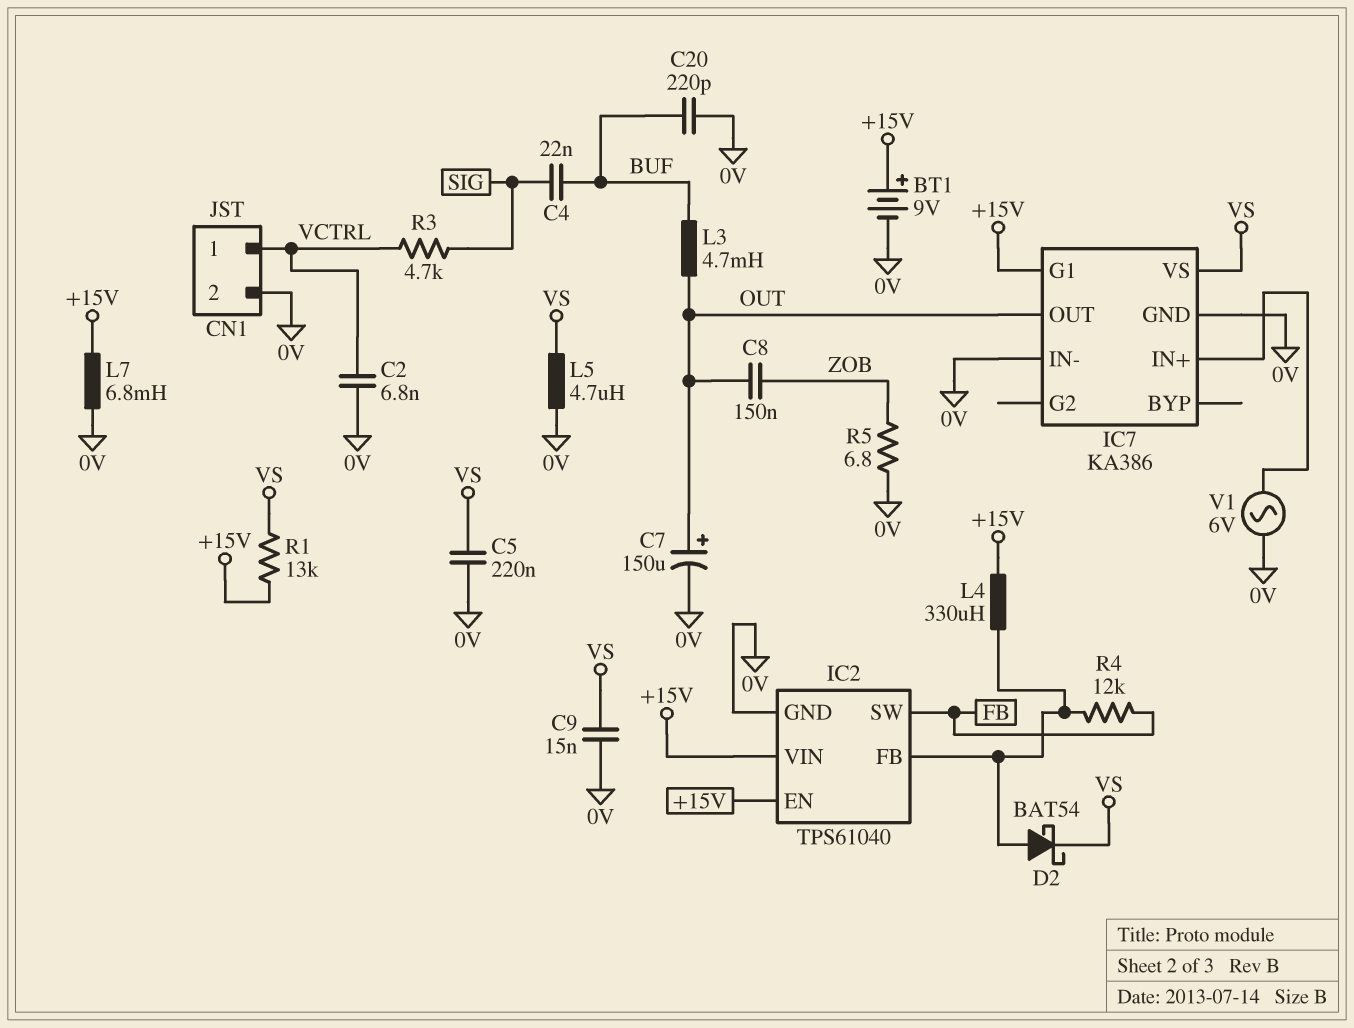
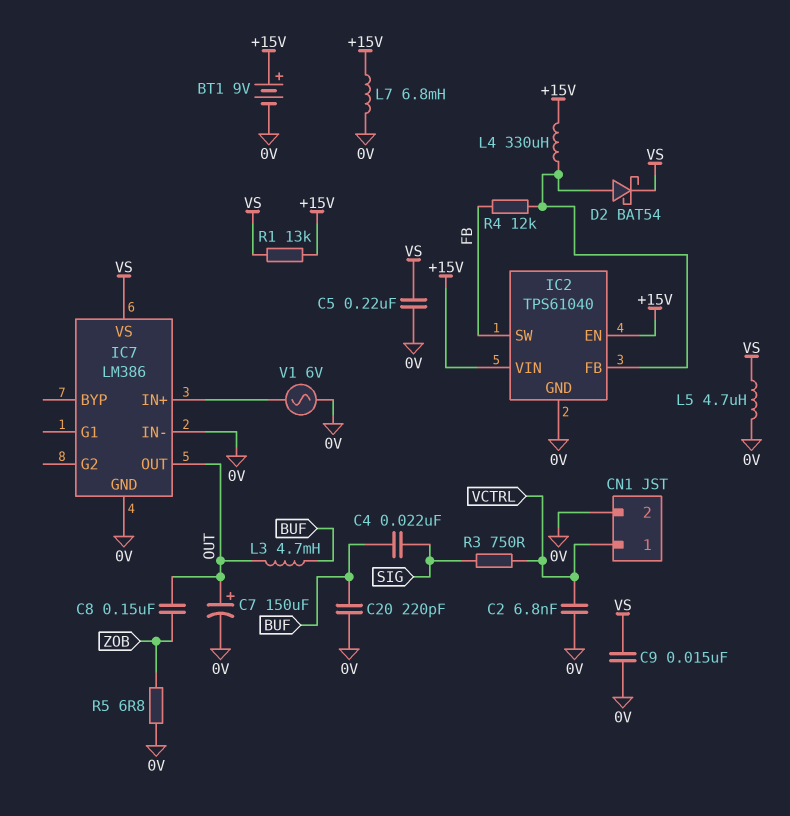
IC7: KA386 -> LM386
IC7 pin G1: +15V -> none
R3: 4.7k (SIG, VCTRL) -> 750 (SIG, VCTRL)

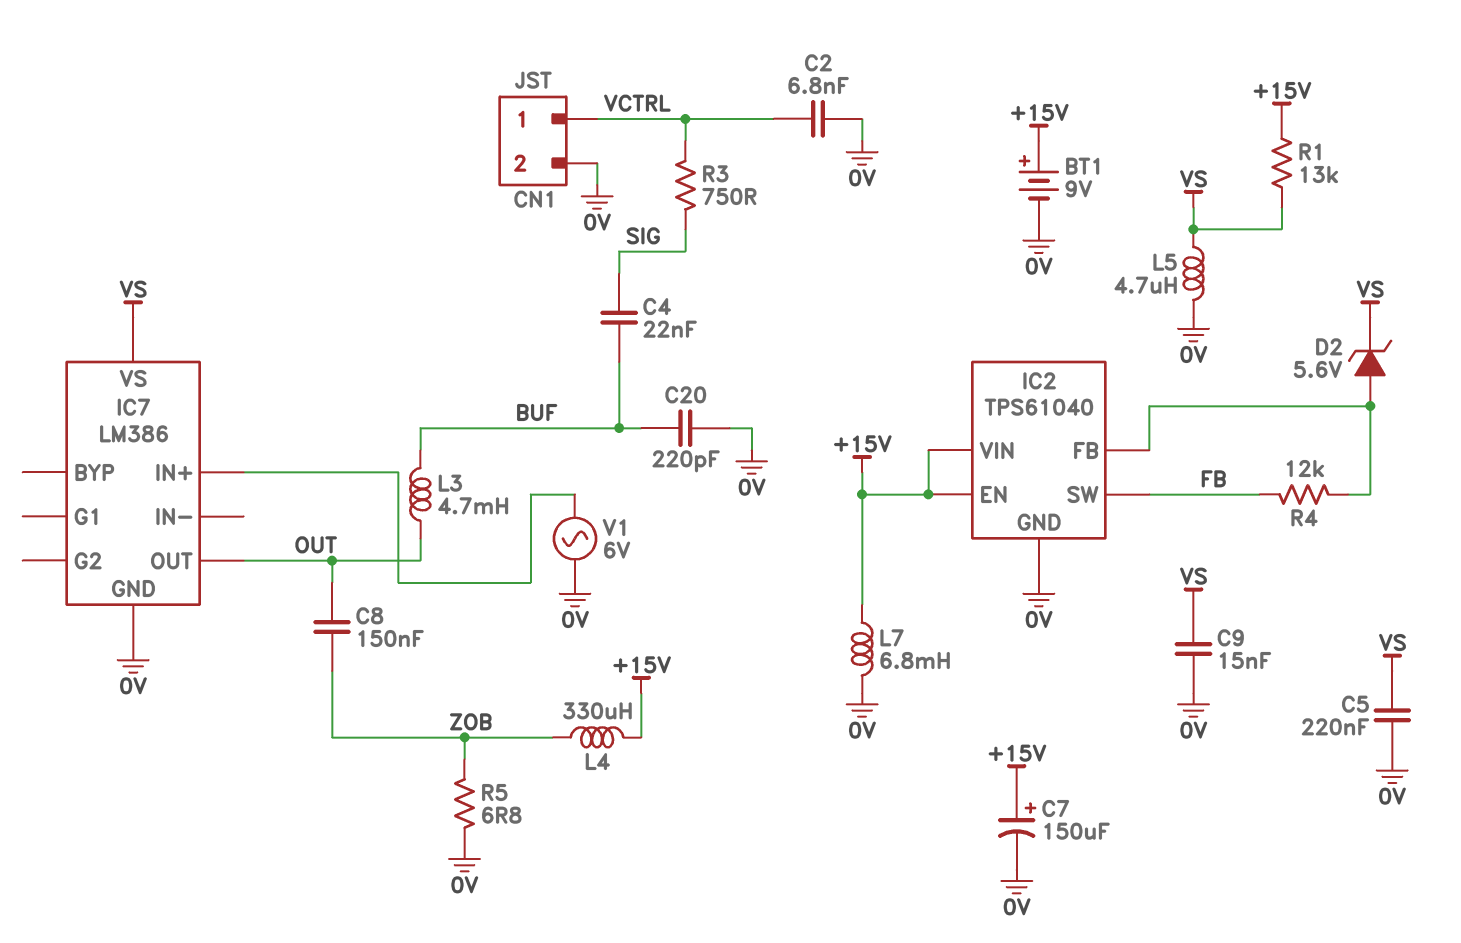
C7: 150uF (plus OUT, minus 0V) -> 150uF (plus +15V, minus 0V)
D2: schottky BAT54 (A IC2/FB, K VS) -> zener 5.6V (A IC2/FB, K VS)
IC7 pin IN-: 0V -> none
L4: 330uH (+15V, IC2/FB) -> 330uH (+15V, ZOB)

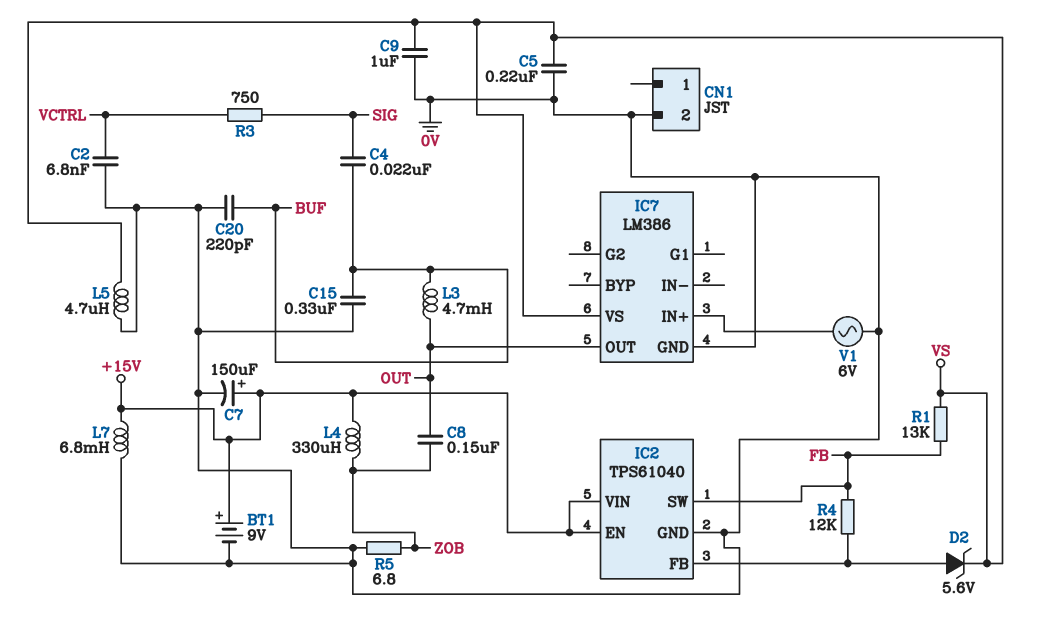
C9: 15nF (0V, VS) -> 1uF (0V, VS)
C15: none -> 330nF (0V, BUF)
CN1 pin 1: VCTRL -> none
R1: 13k (+15V, VS) -> 13k (FB, VS)

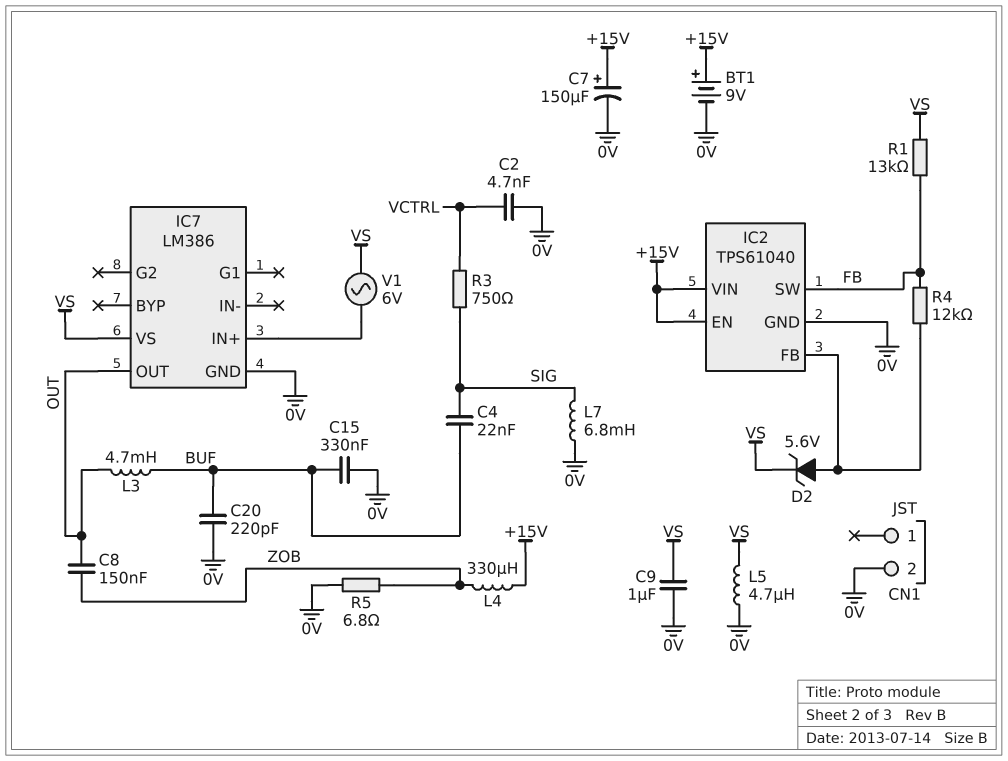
C2: 6.8nF (0V, VCTRL) -> 4.7nF (0V, VCTRL)
C5: 220nF (0V, VS) -> none
L7: 6.8mH (+15V, 0V) -> 6.8mH (0V, SIG)
V1: AC 6V (0V, IC7/IN+) -> AC 6V (IC7/IN+, VS)

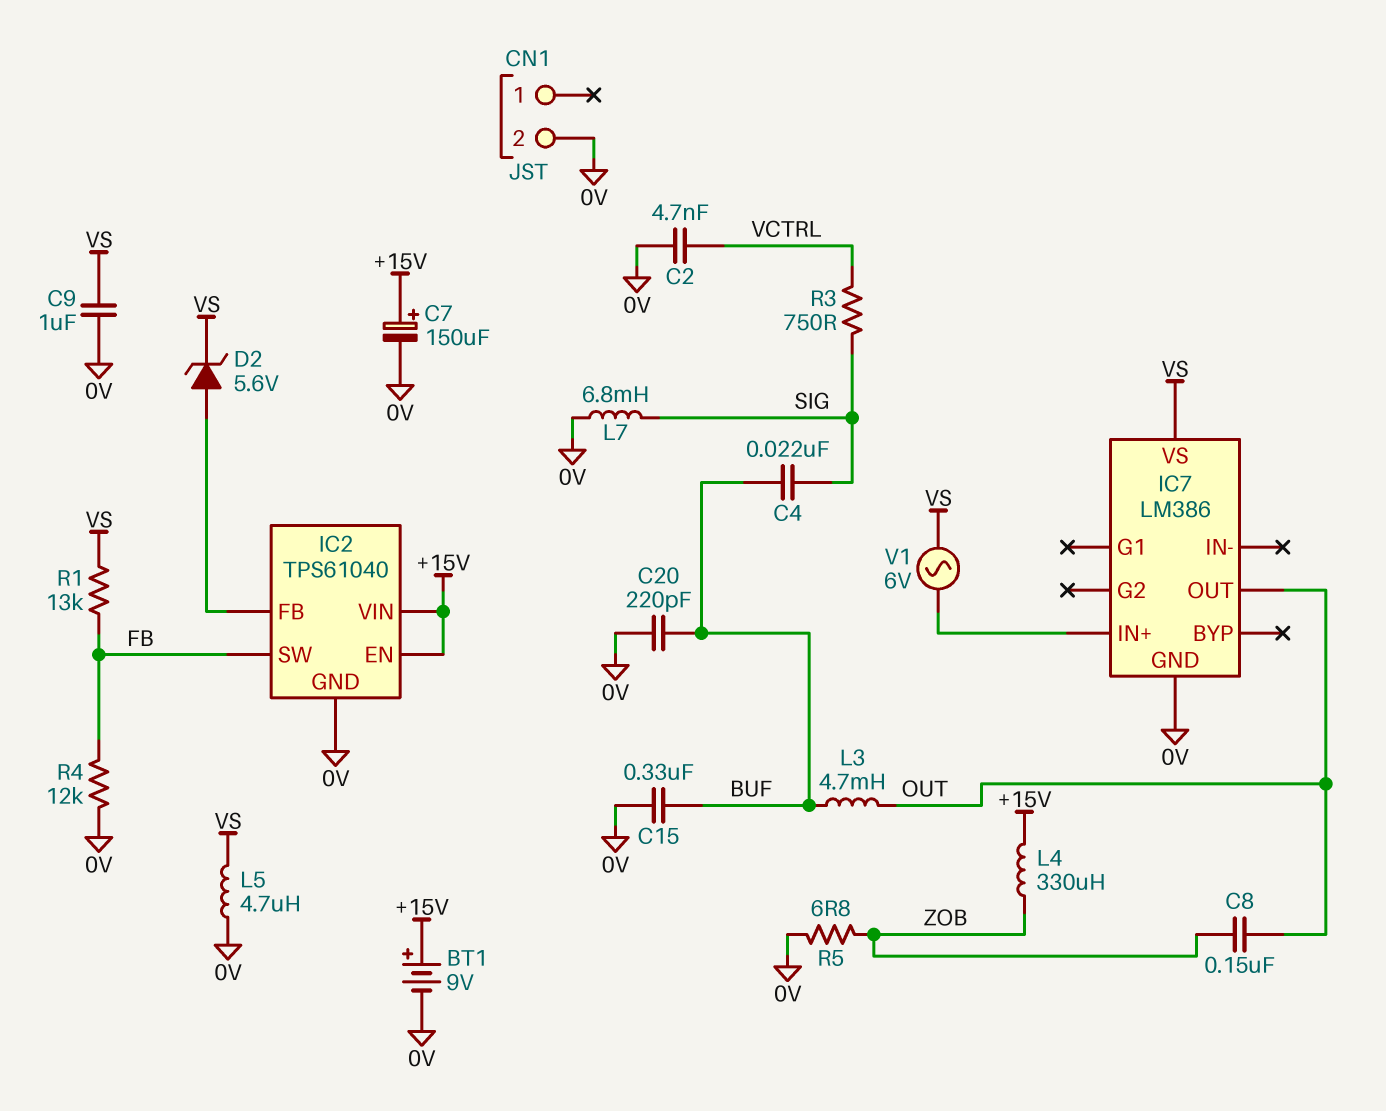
R4: 12k (FB, IC2/FB) -> 12k (0V, FB)

